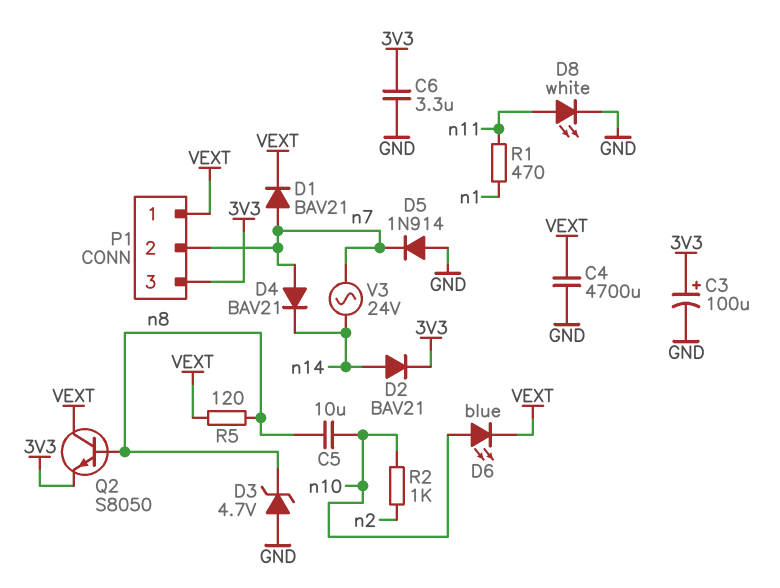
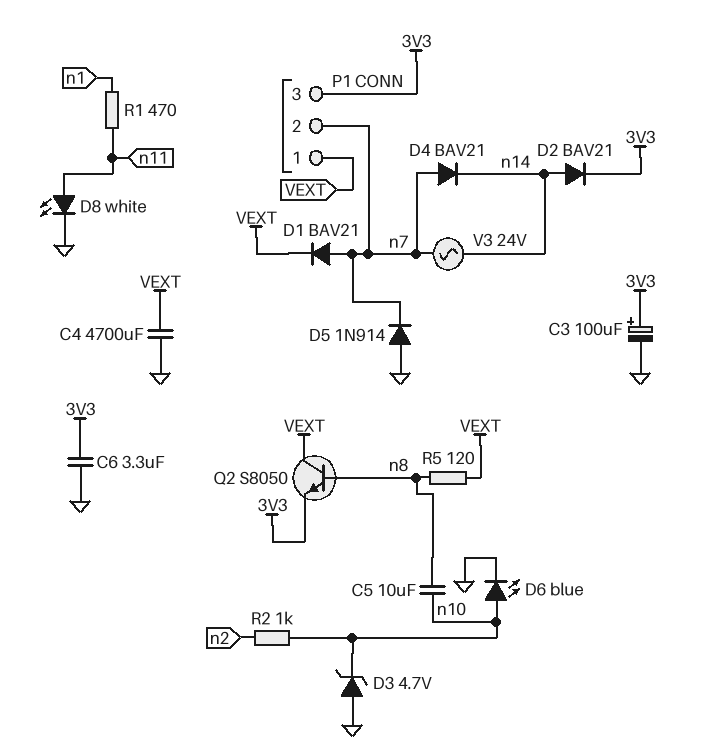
D3: zener 4.7V (A GND, K n8) -> zener 4.7V (A GND, K n10)
D6: LED blue (A n10, K VEXT) -> LED blue (A n10, K GND)

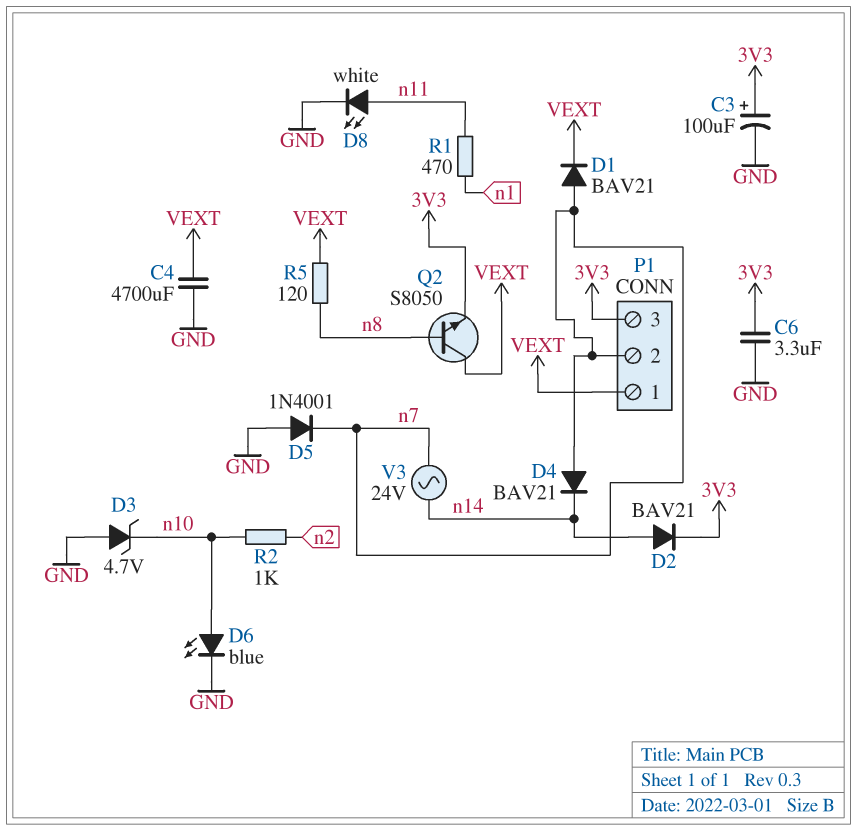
C5: 10uF (n8, n10) -> none
D5: diode 1N914 (A GND, K n7) -> diode 1N4001 (A GND, K n7)

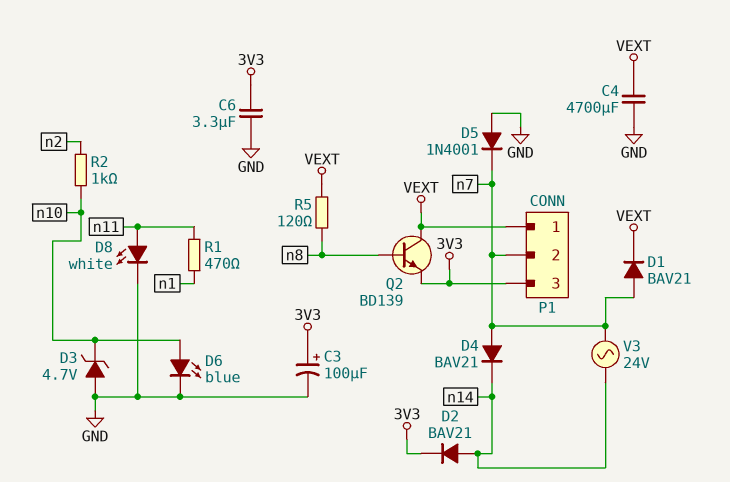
Q2: NPN S8050 (B n8, C VEXT, E 3V3) -> NPN BD139 (B n8, C VEXT, E 3V3)

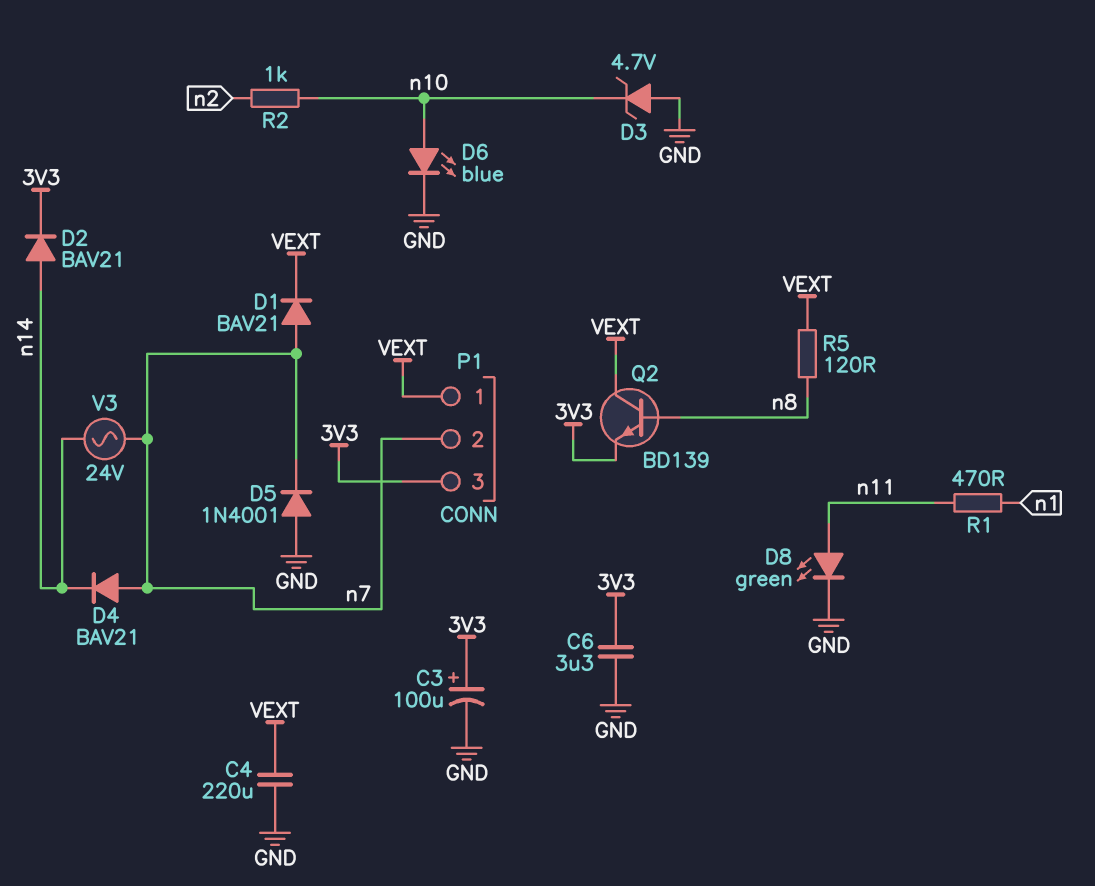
C4: 4700uF (GND, VEXT) -> 220uF (GND, VEXT)
D8: LED white (A n11, K GND) -> LED green (A n11, K GND)

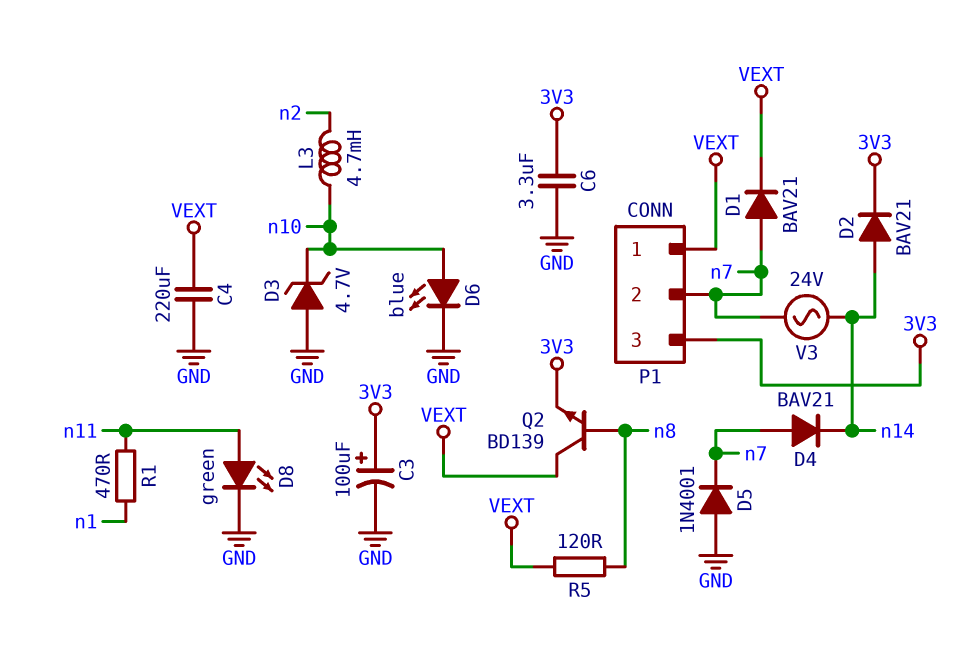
L3: none -> 4.7mH (n2, n10)
R2: 1k (n2, n10) -> none

